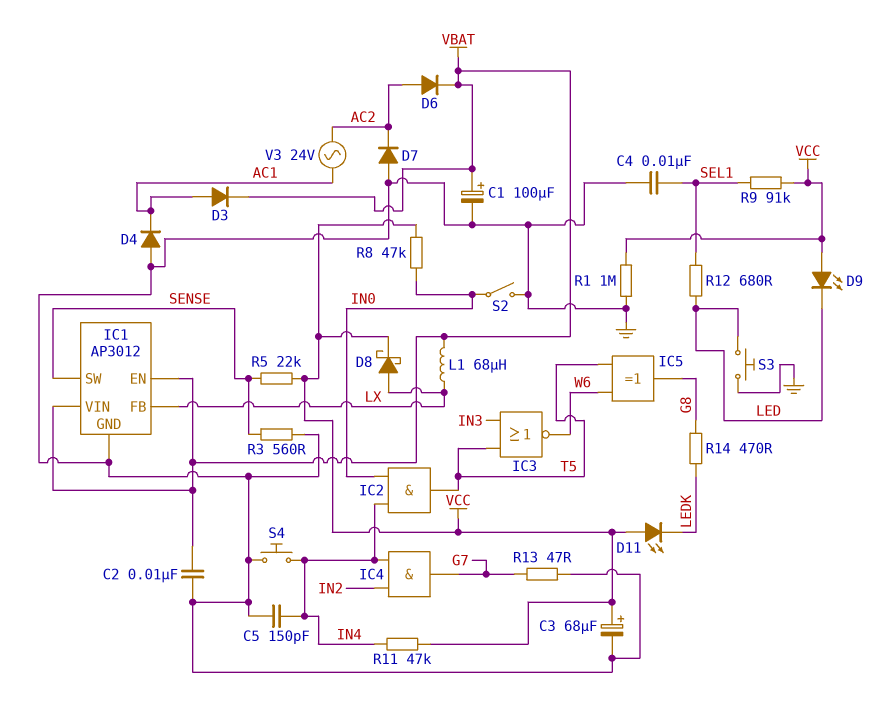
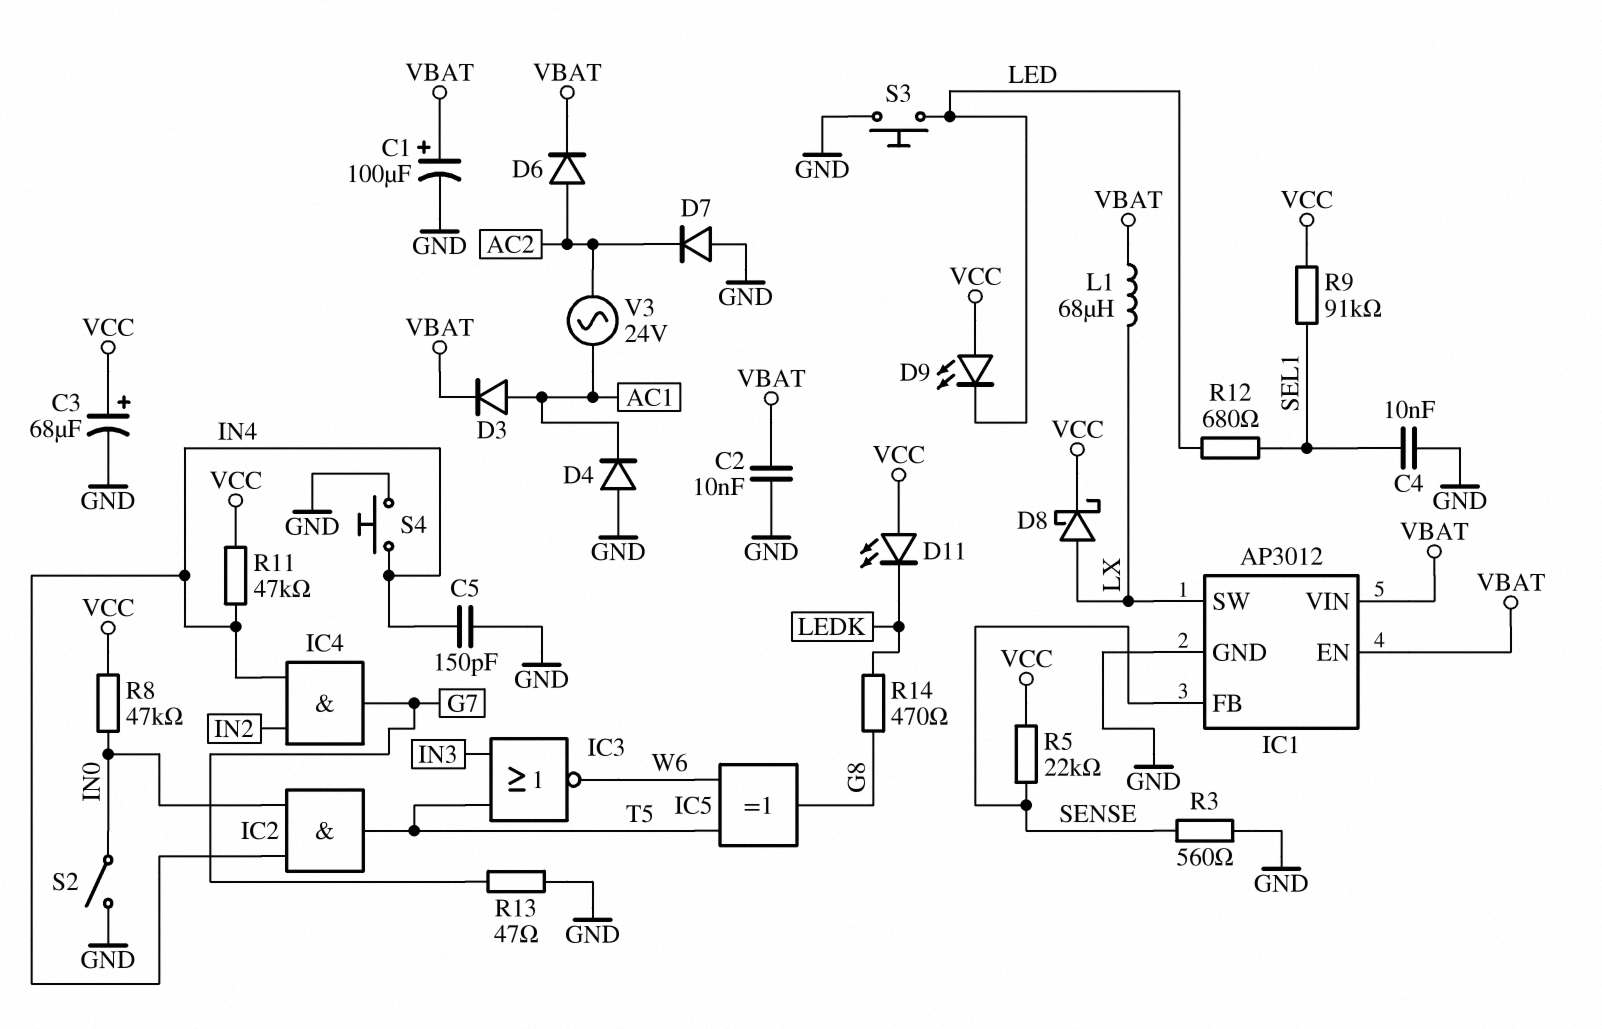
IC1 pin FB: LX -> SENSE
IC1 pin SW: SENSE -> LX
R1: 1M (GND, VCC) -> none

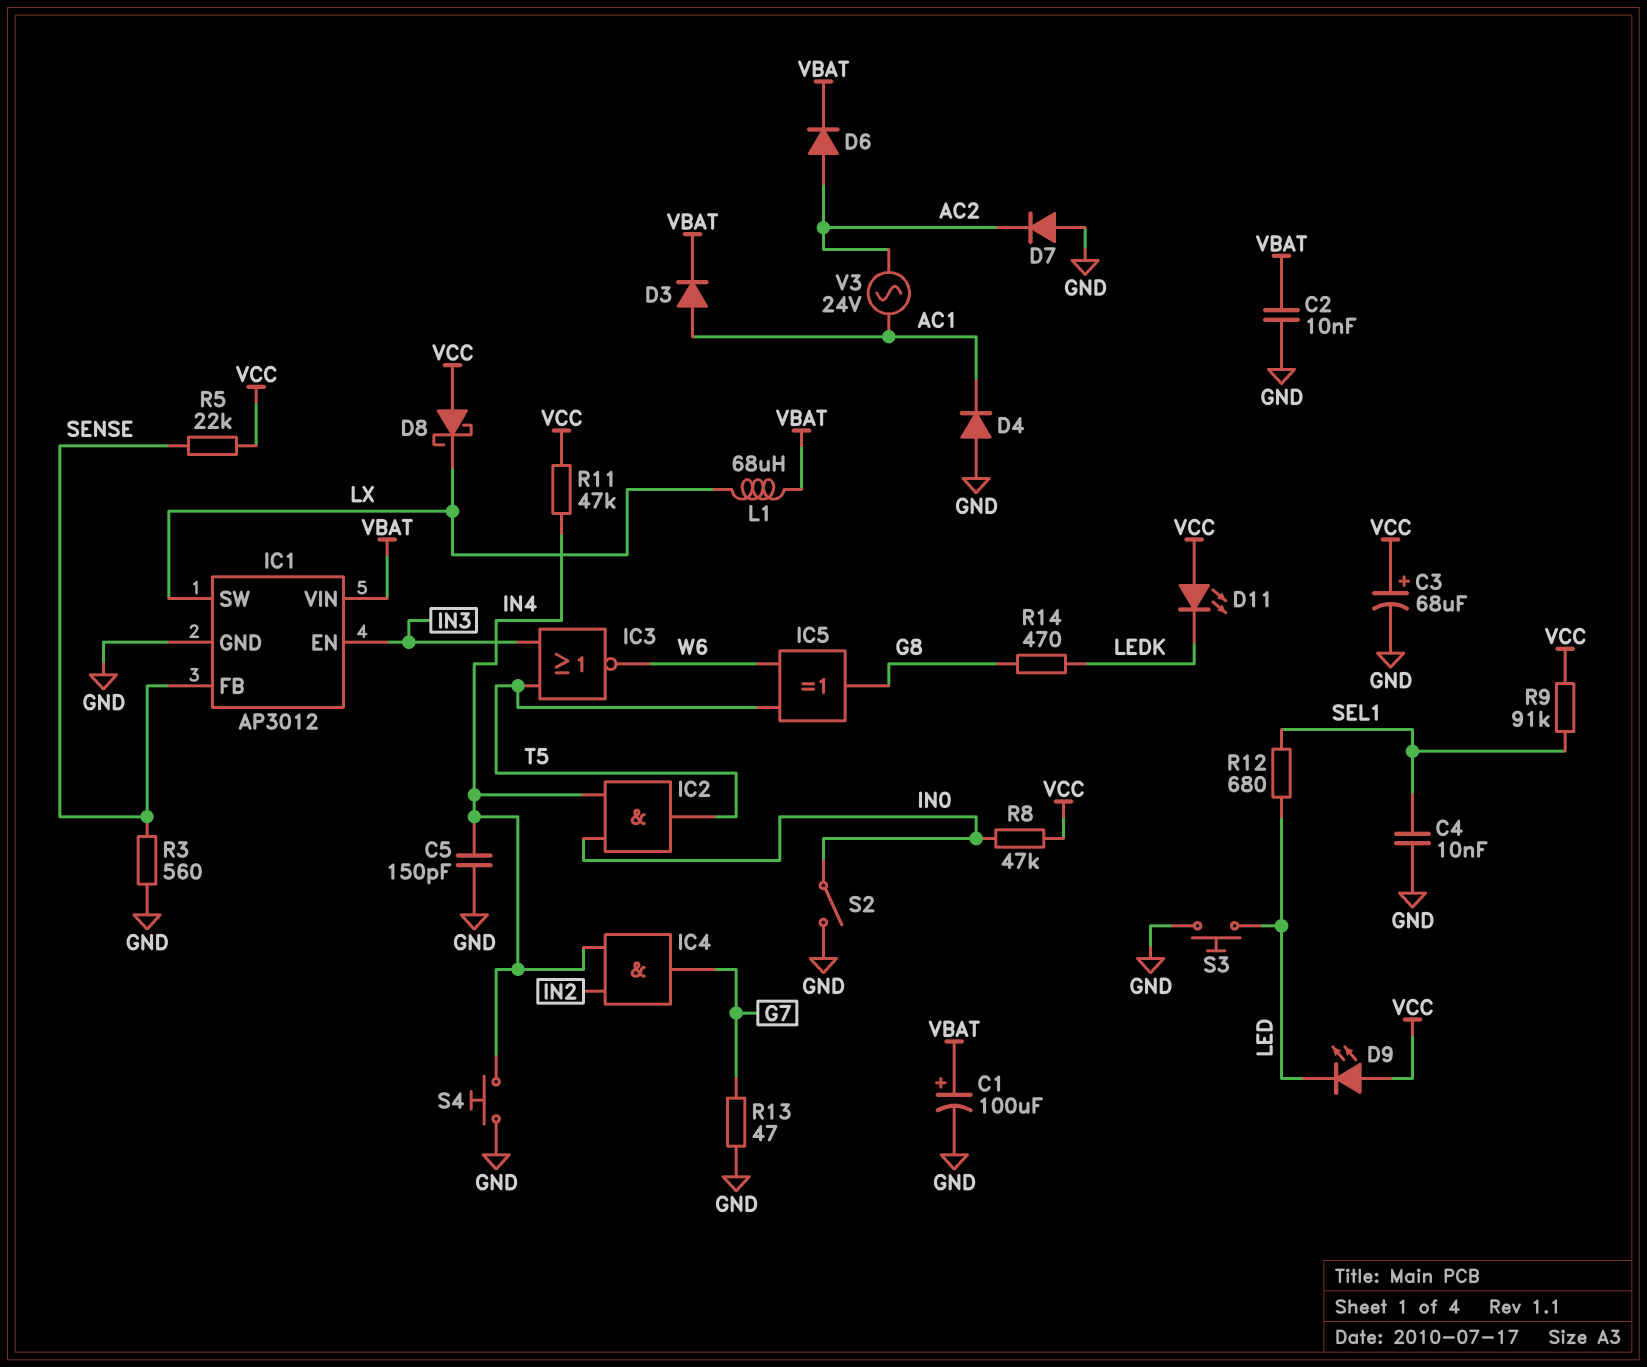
D8: schottky (A LX, K VCC) -> schottky (A VCC, K LX)
IC1 pin EN: VBAT -> IN3

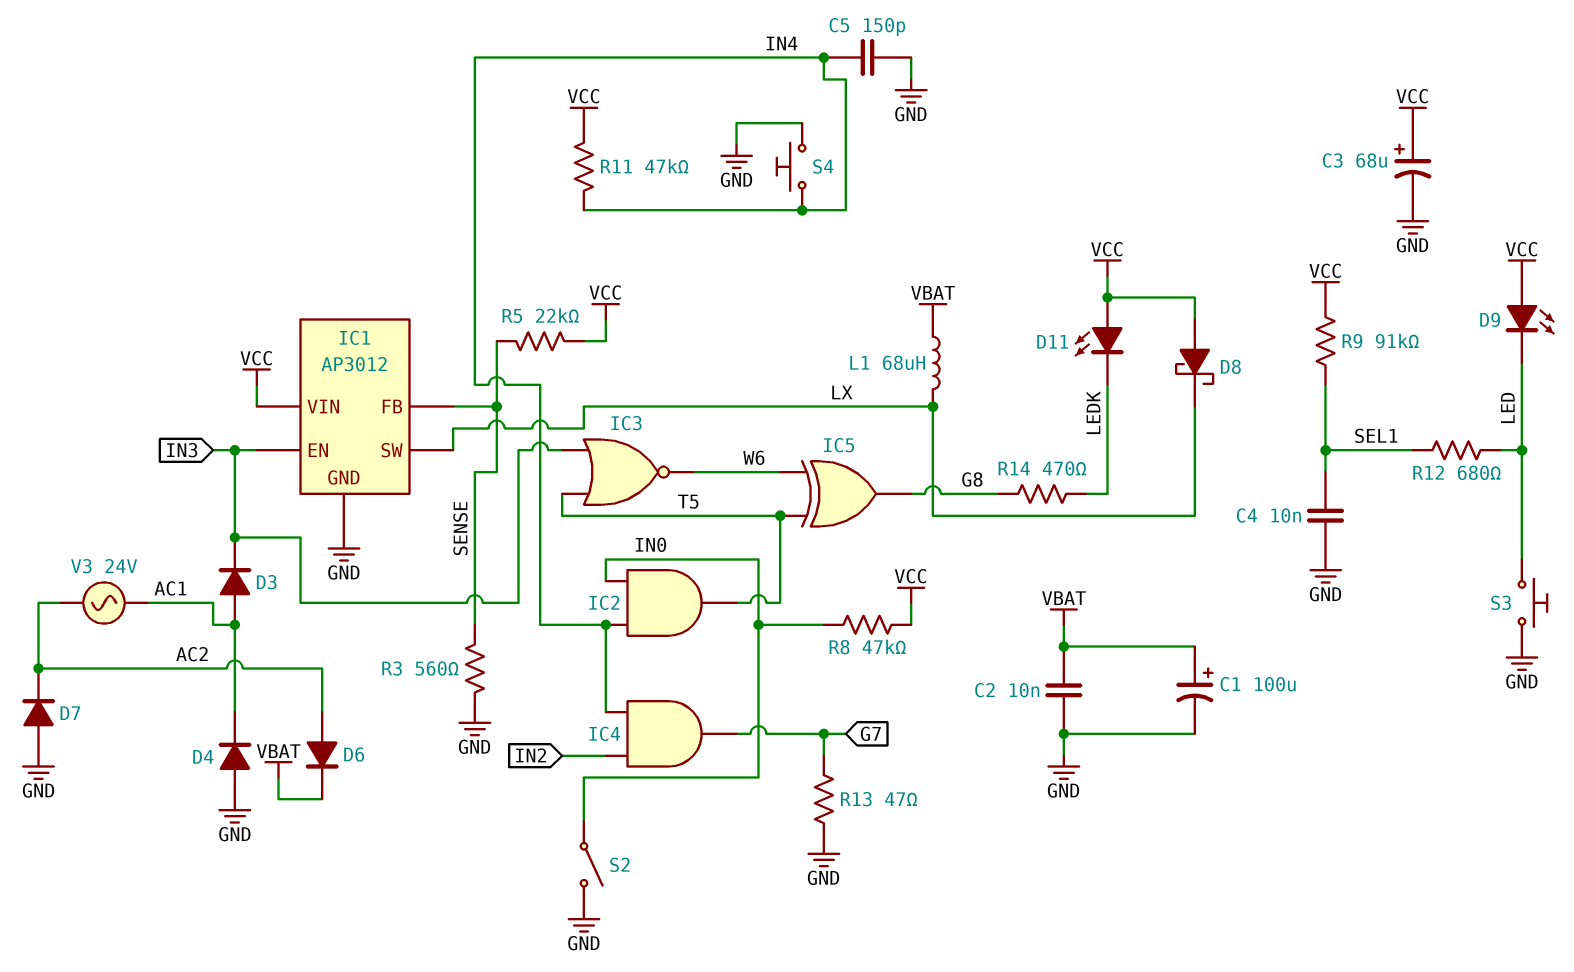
D3: diode (A AC1, K VBAT) -> diode (A AC1, K IN3)
IC1 pin VIN: VBAT -> VCC

